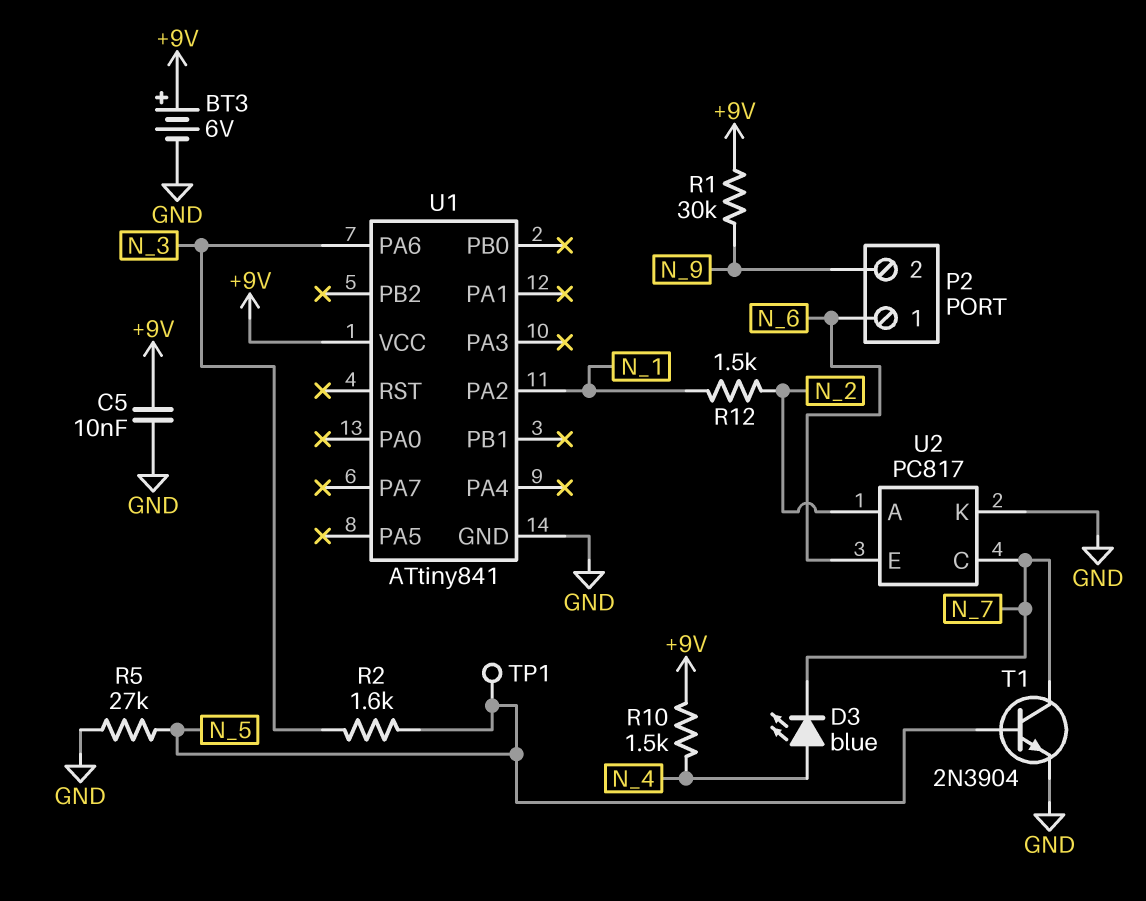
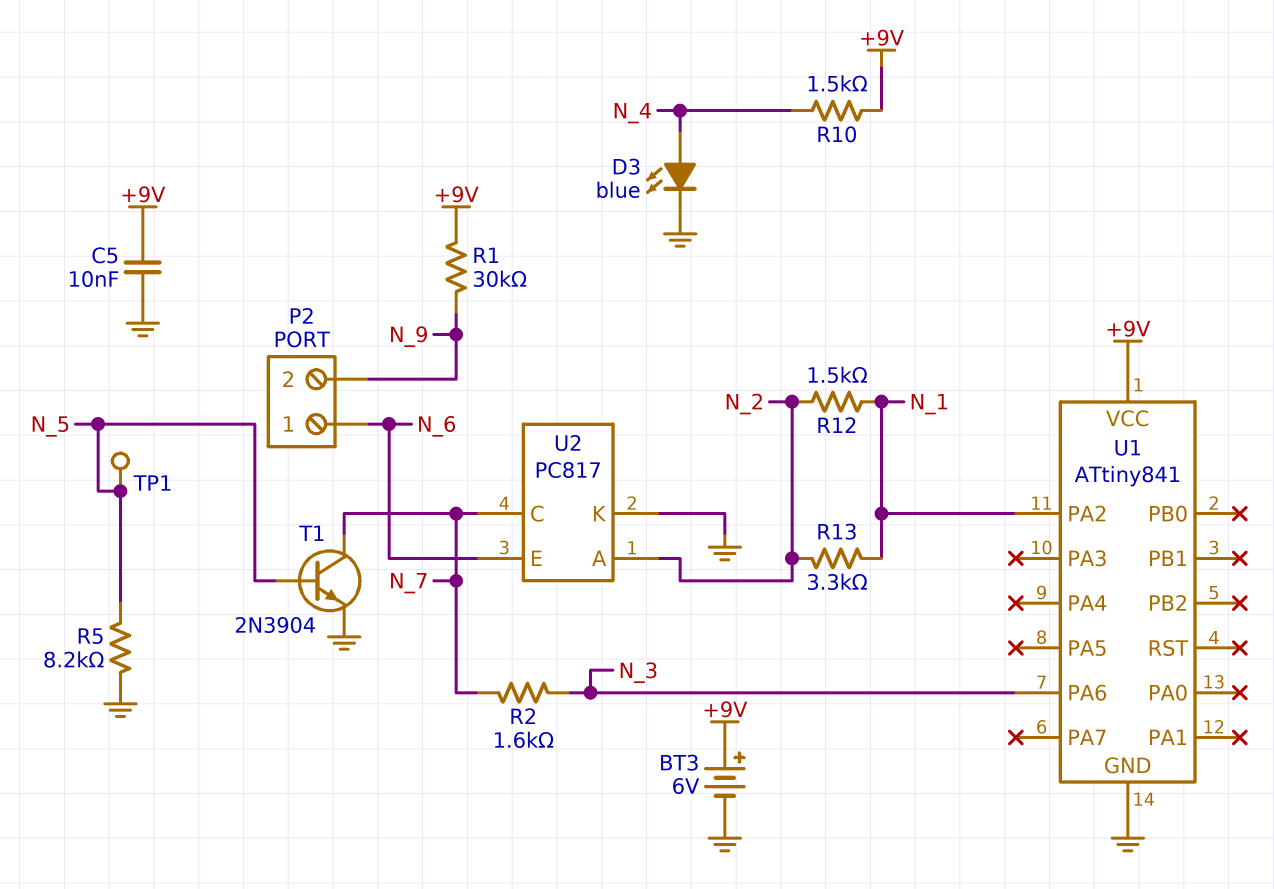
D3: LED blue (A N_4, K N_7) -> LED blue (A N_4, K GND)
R2: 1.6k (N_3, N_5) -> 1.6k (N_3, N_7)
R5: 27k (GND, N_5) -> 8.2k (GND, N_5)
R13: none -> 3.3k (N_1, N_2)

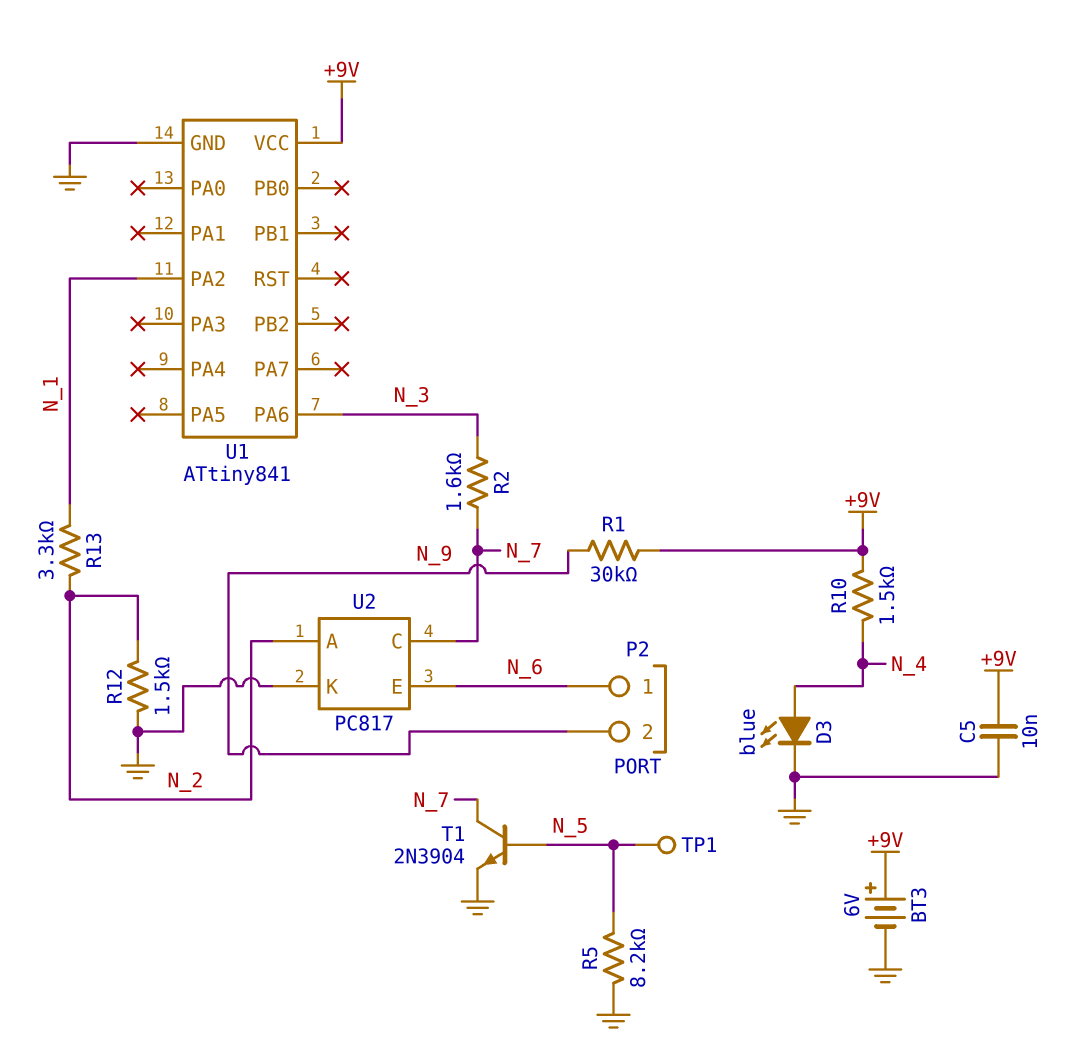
R12: 1.5k (N_1, N_2) -> 1.5k (GND, N_2)

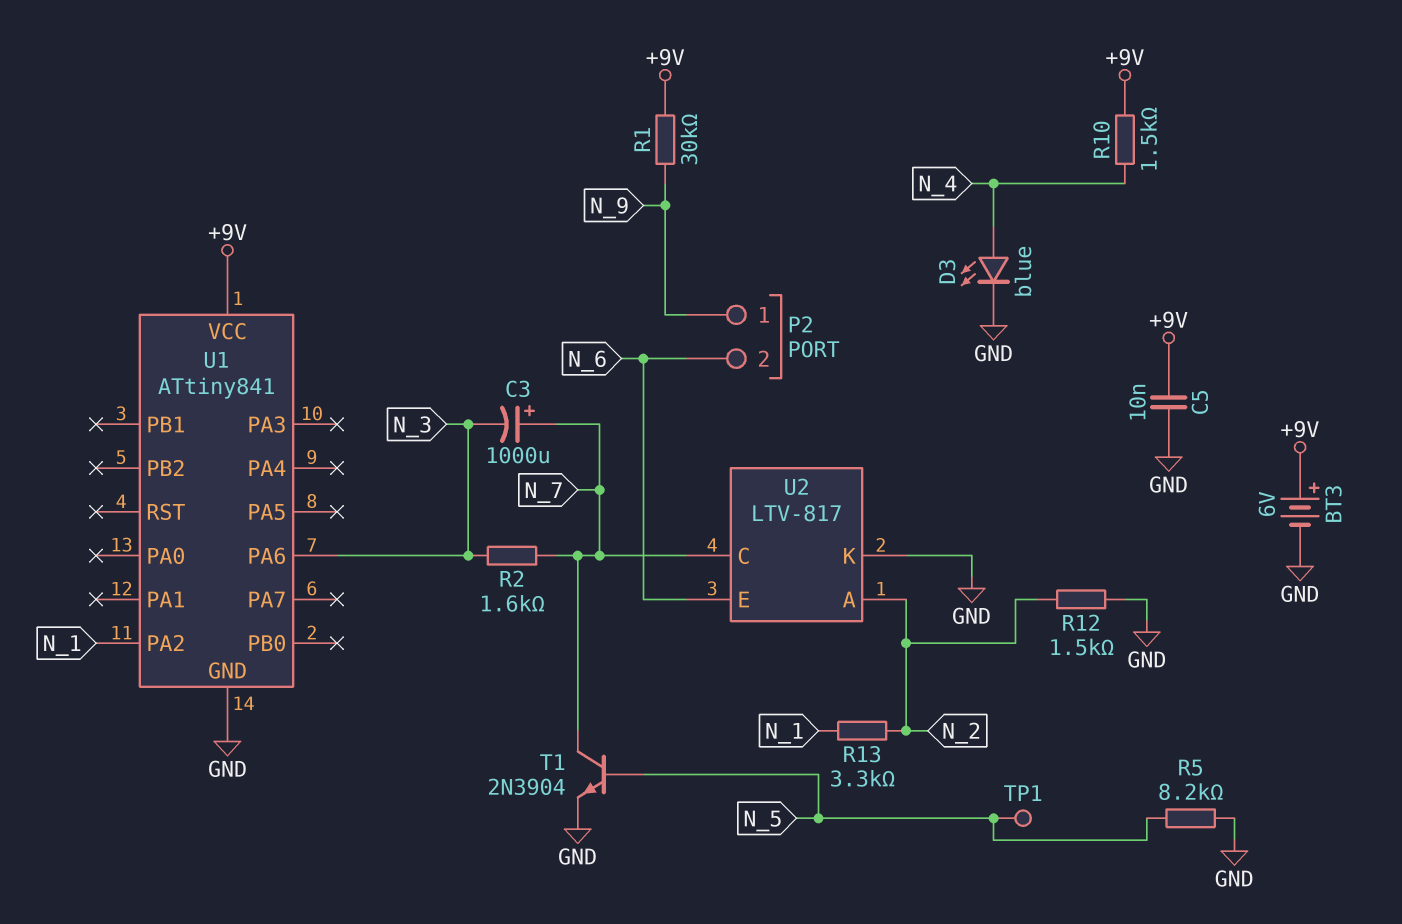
C3: none -> 1000uF (plus N_7, minus N_3)
P2 pin 1: N_6 -> N_9
P2 pin 2: N_9 -> N_6
U2: PC817 -> LTV-817

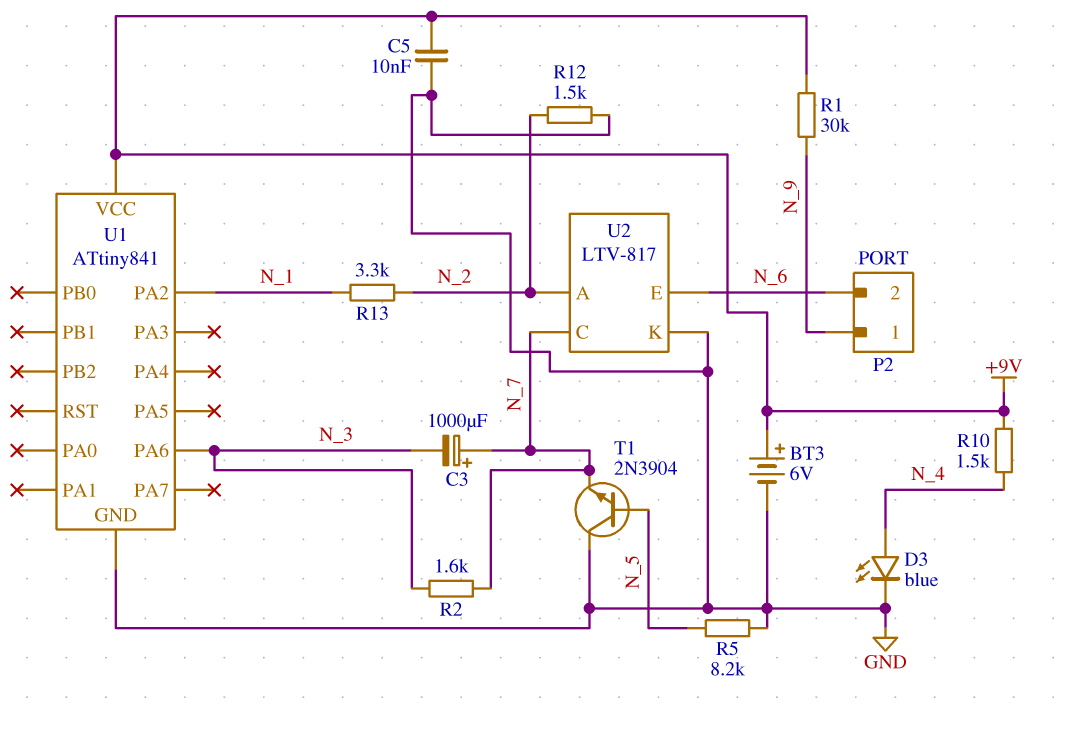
T1: NPN 2N3904 (B N_5, C N_7, E GND) -> NPN 2N3904 (B N_5, C GND, E N_7)
TP1: test point (N_5) -> none

